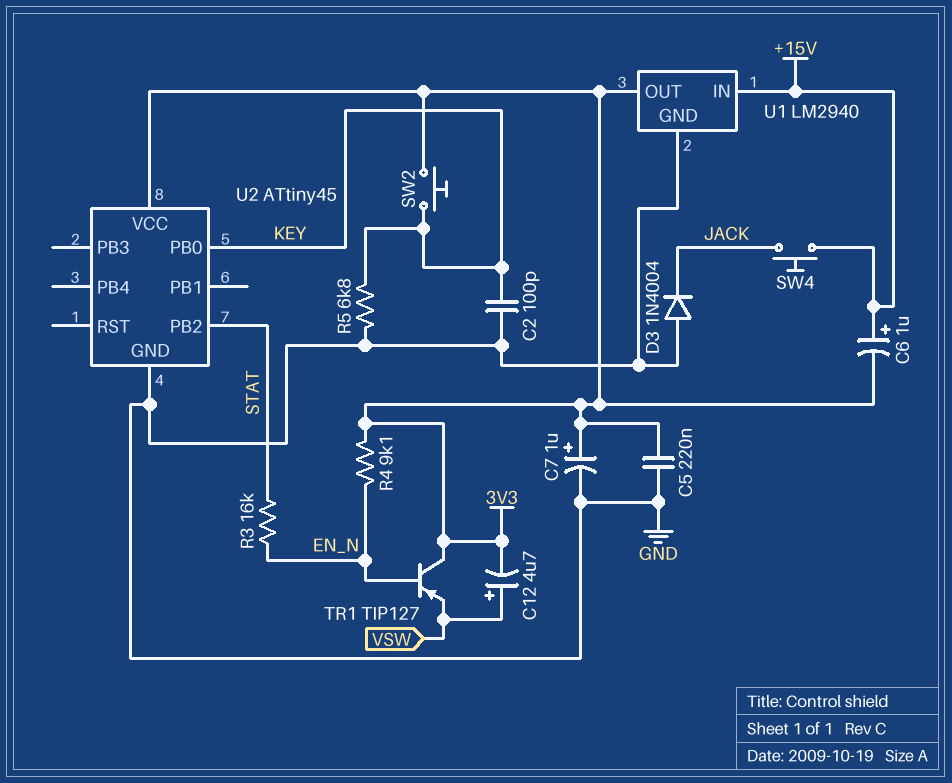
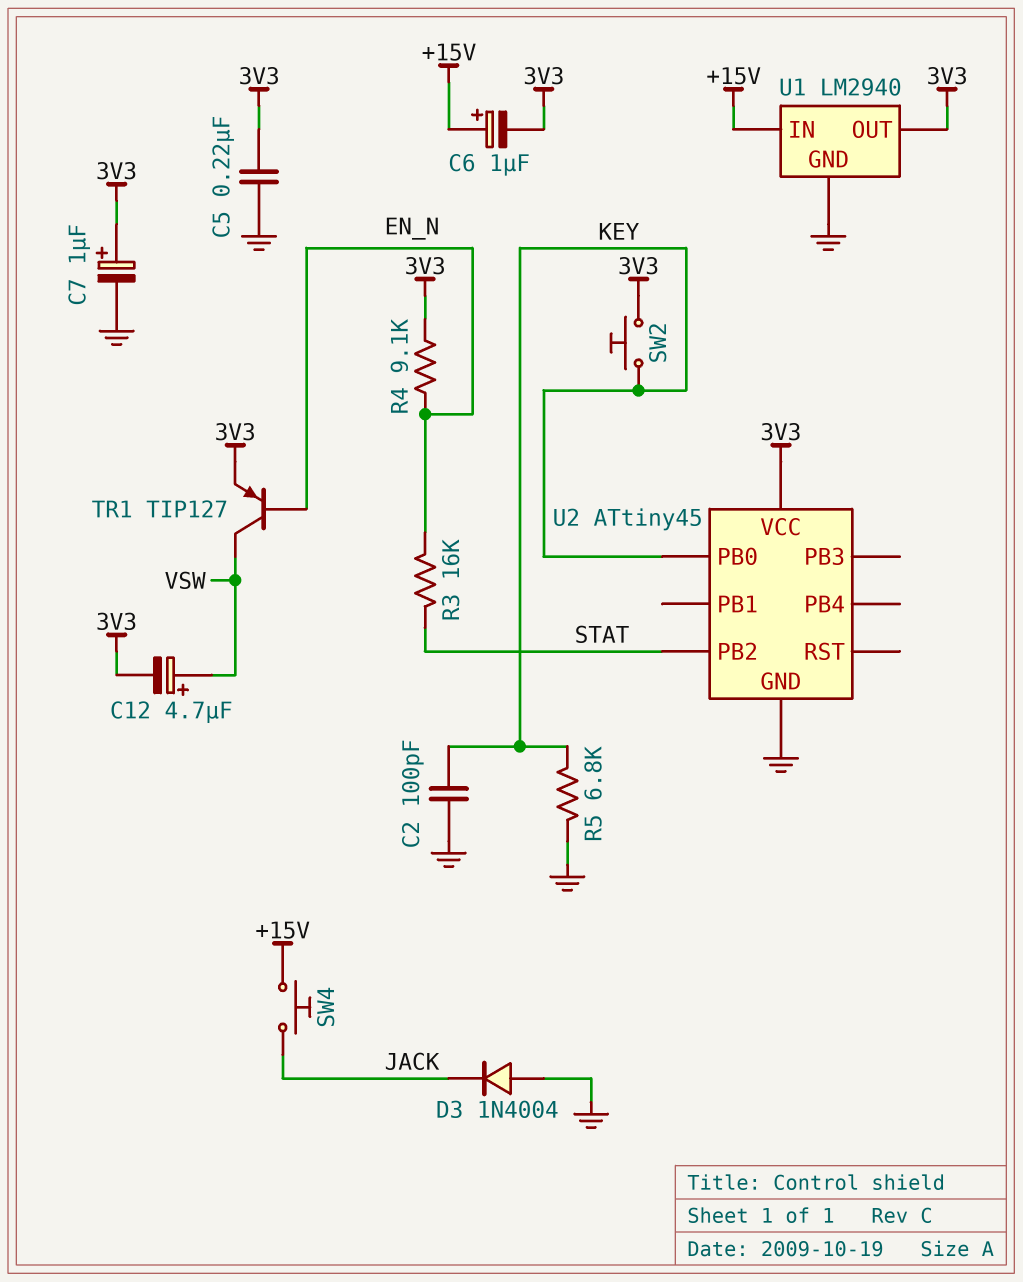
TR1: PNP TIP127 (B EN_N, C 3V3, E VSW) -> PNP TIP127 (B EN_N, C VSW, E 3V3)

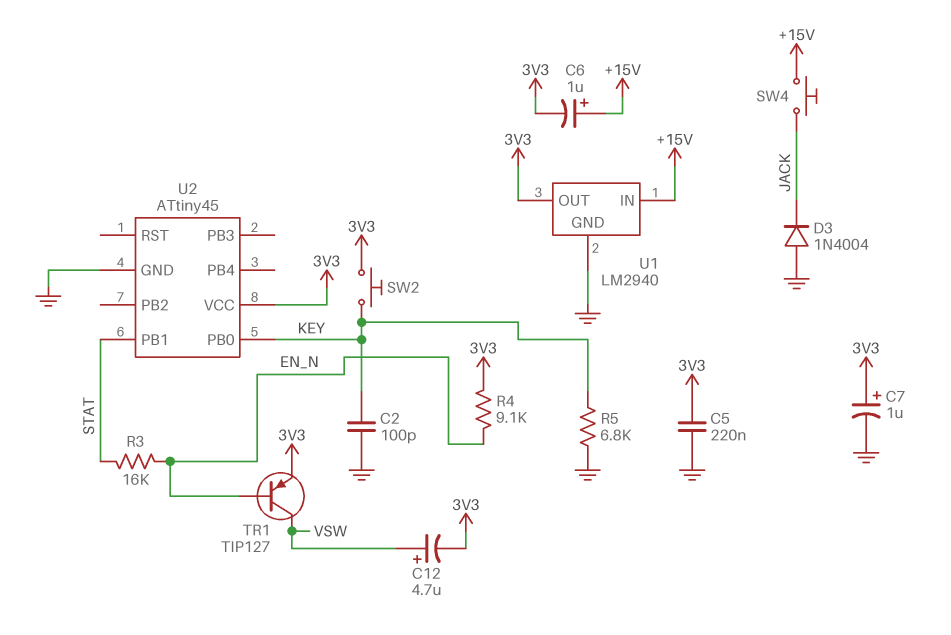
U2 pin PB1: none -> STAT
U2 pin PB2: STAT -> none

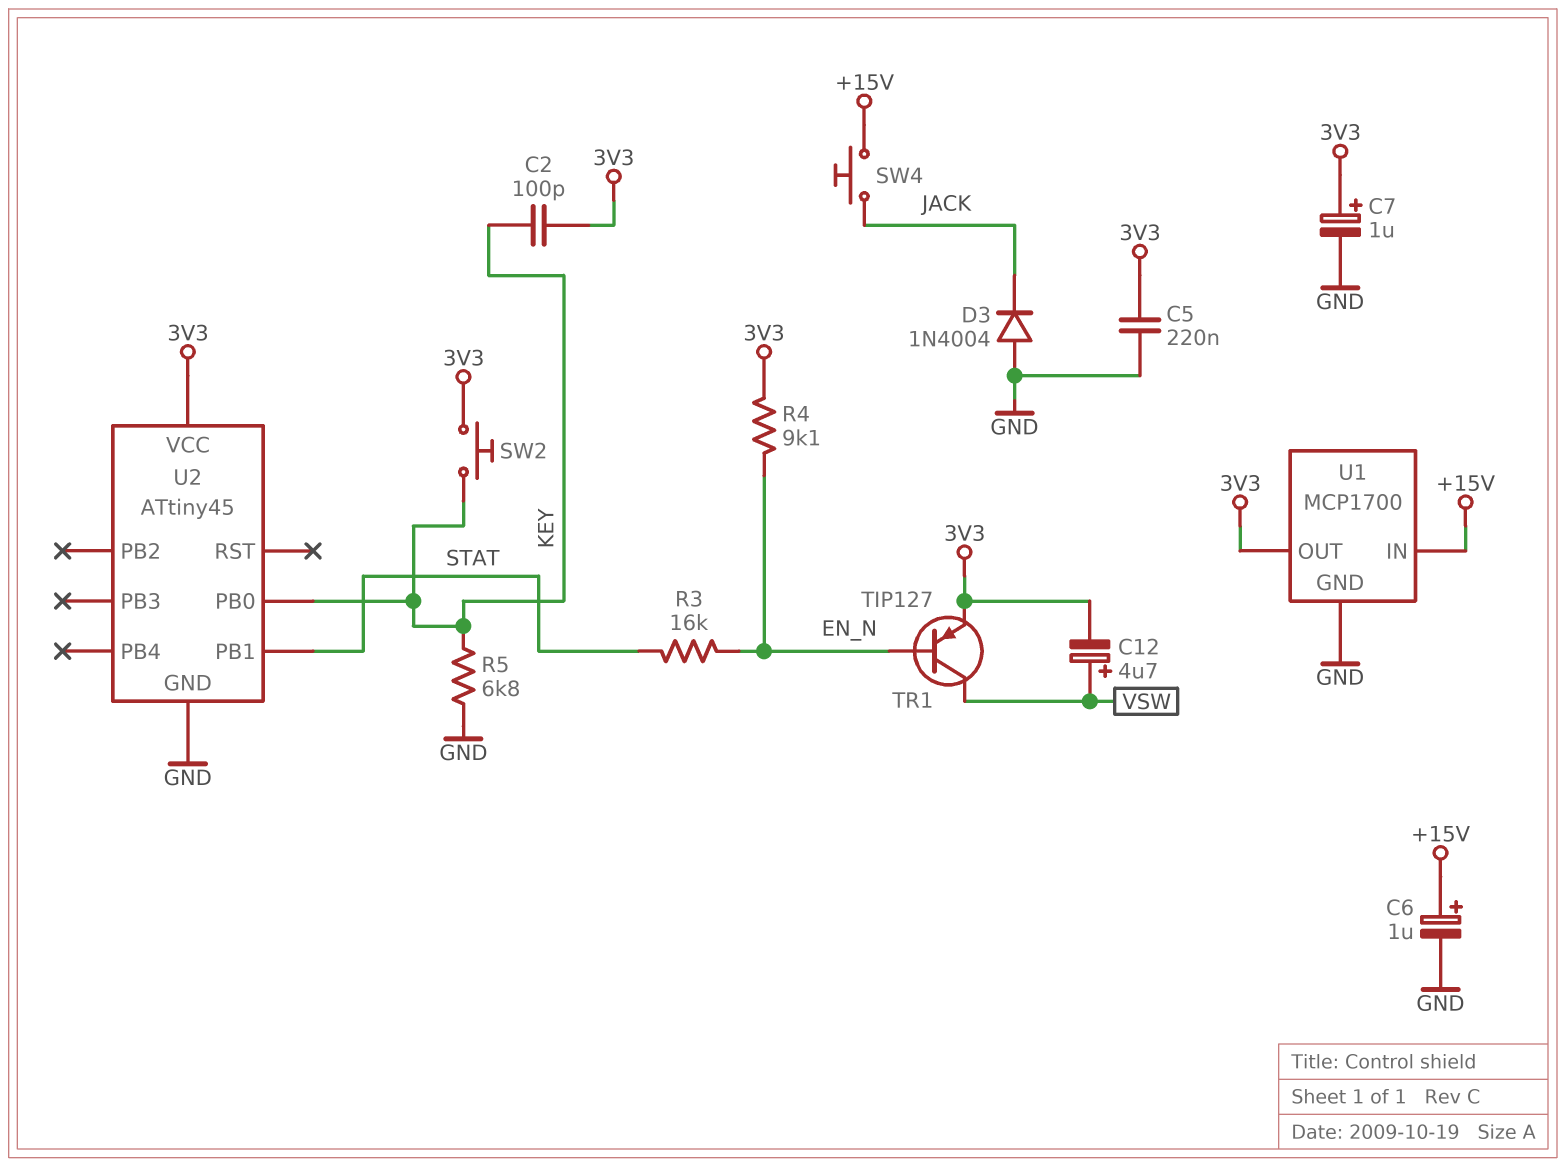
C2: 100pF (GND, KEY) -> 100pF (3V3, KEY)
C6: 1uF (plus +15V, minus 3V3) -> 1uF (plus +15V, minus GND)
U1: LM2940 -> MCP1700

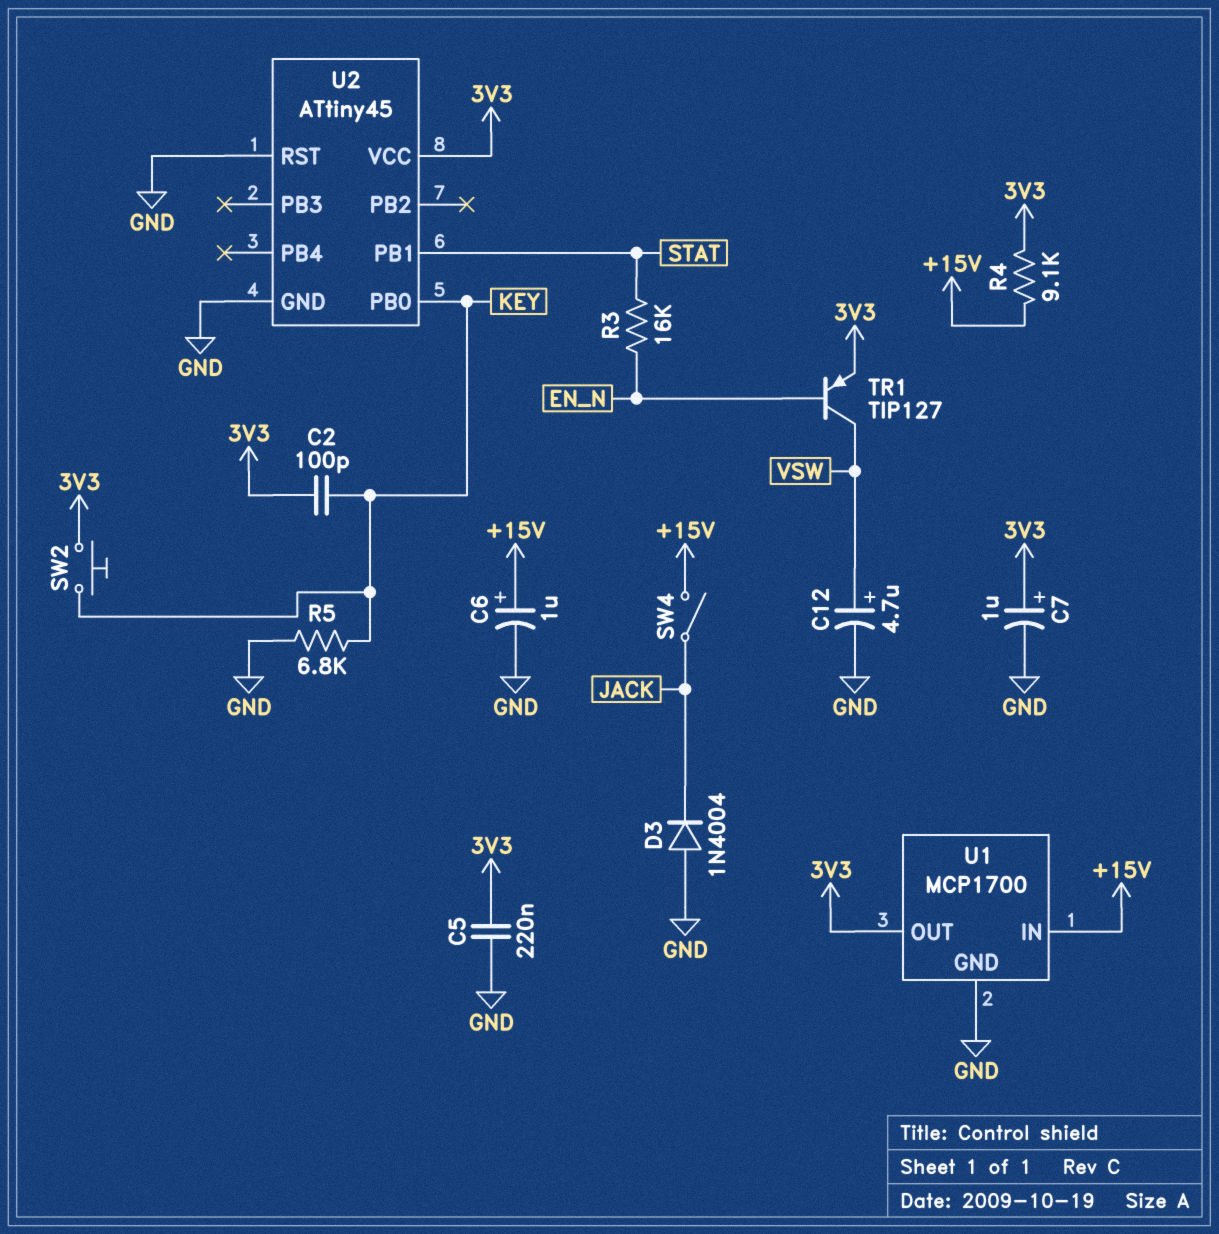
C12: 4.7uF (plus VSW, minus 3V3) -> 4.7uF (plus VSW, minus GND)
R4: 9.1k (3V3, EN_N) -> 9.1k (+15V, 3V3)
SW4: button (+15V, JACK) -> switch (+15V, JACK)
U2 pin RST: none -> GND

